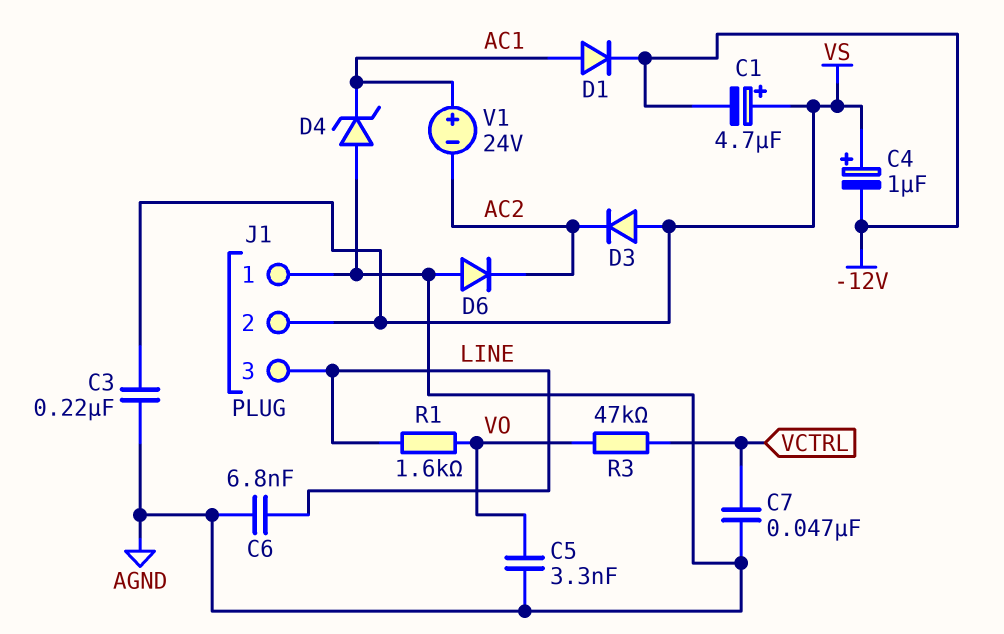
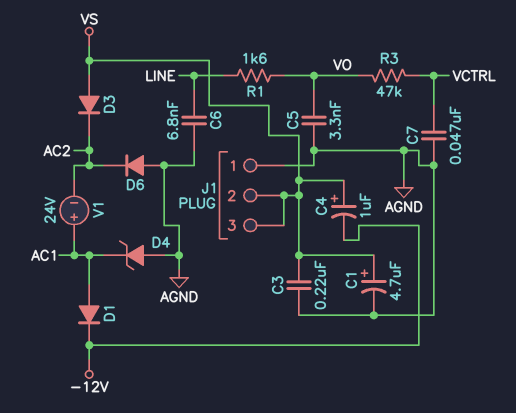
C1: 4.7uF (plus VS, minus -12V) -> 4.7uF (plus VS, minus AGND)
J1 pin 3: LINE -> VS

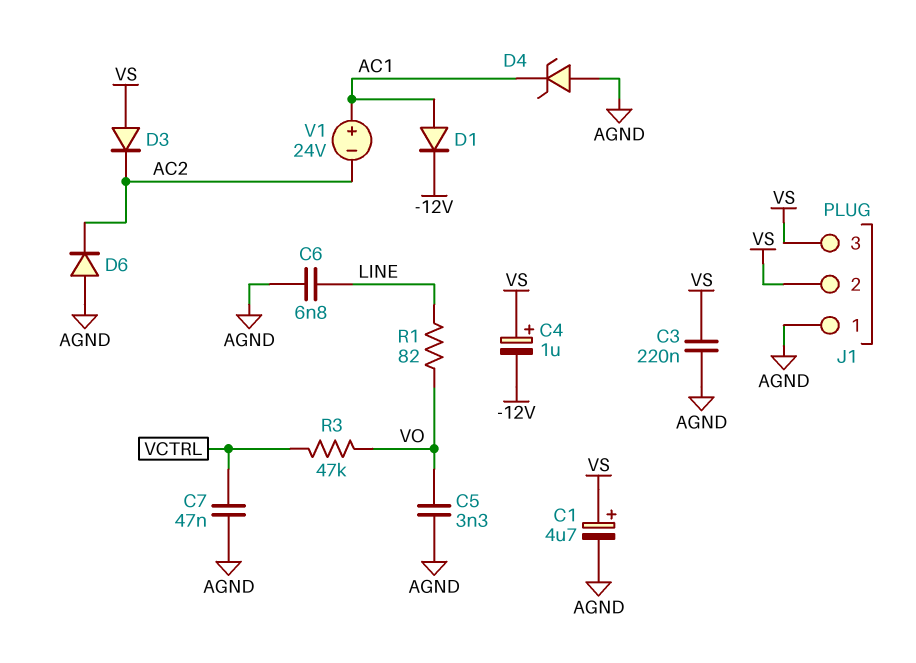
R1: 1.6k (LINE, VO) -> 82 (LINE, VO)

